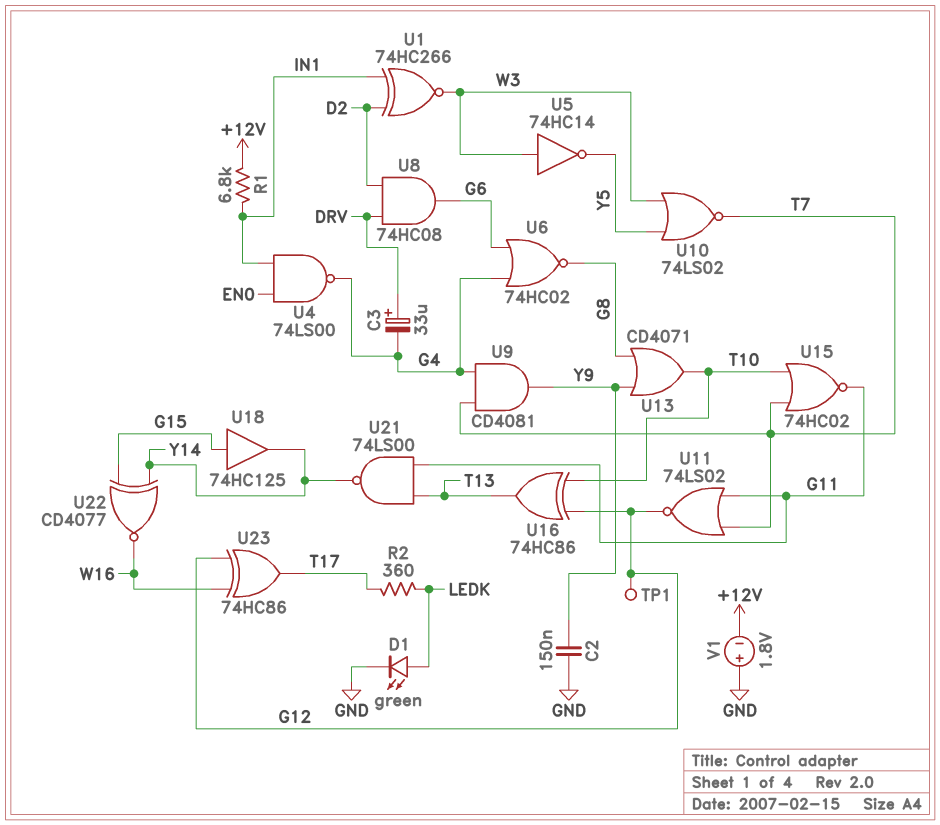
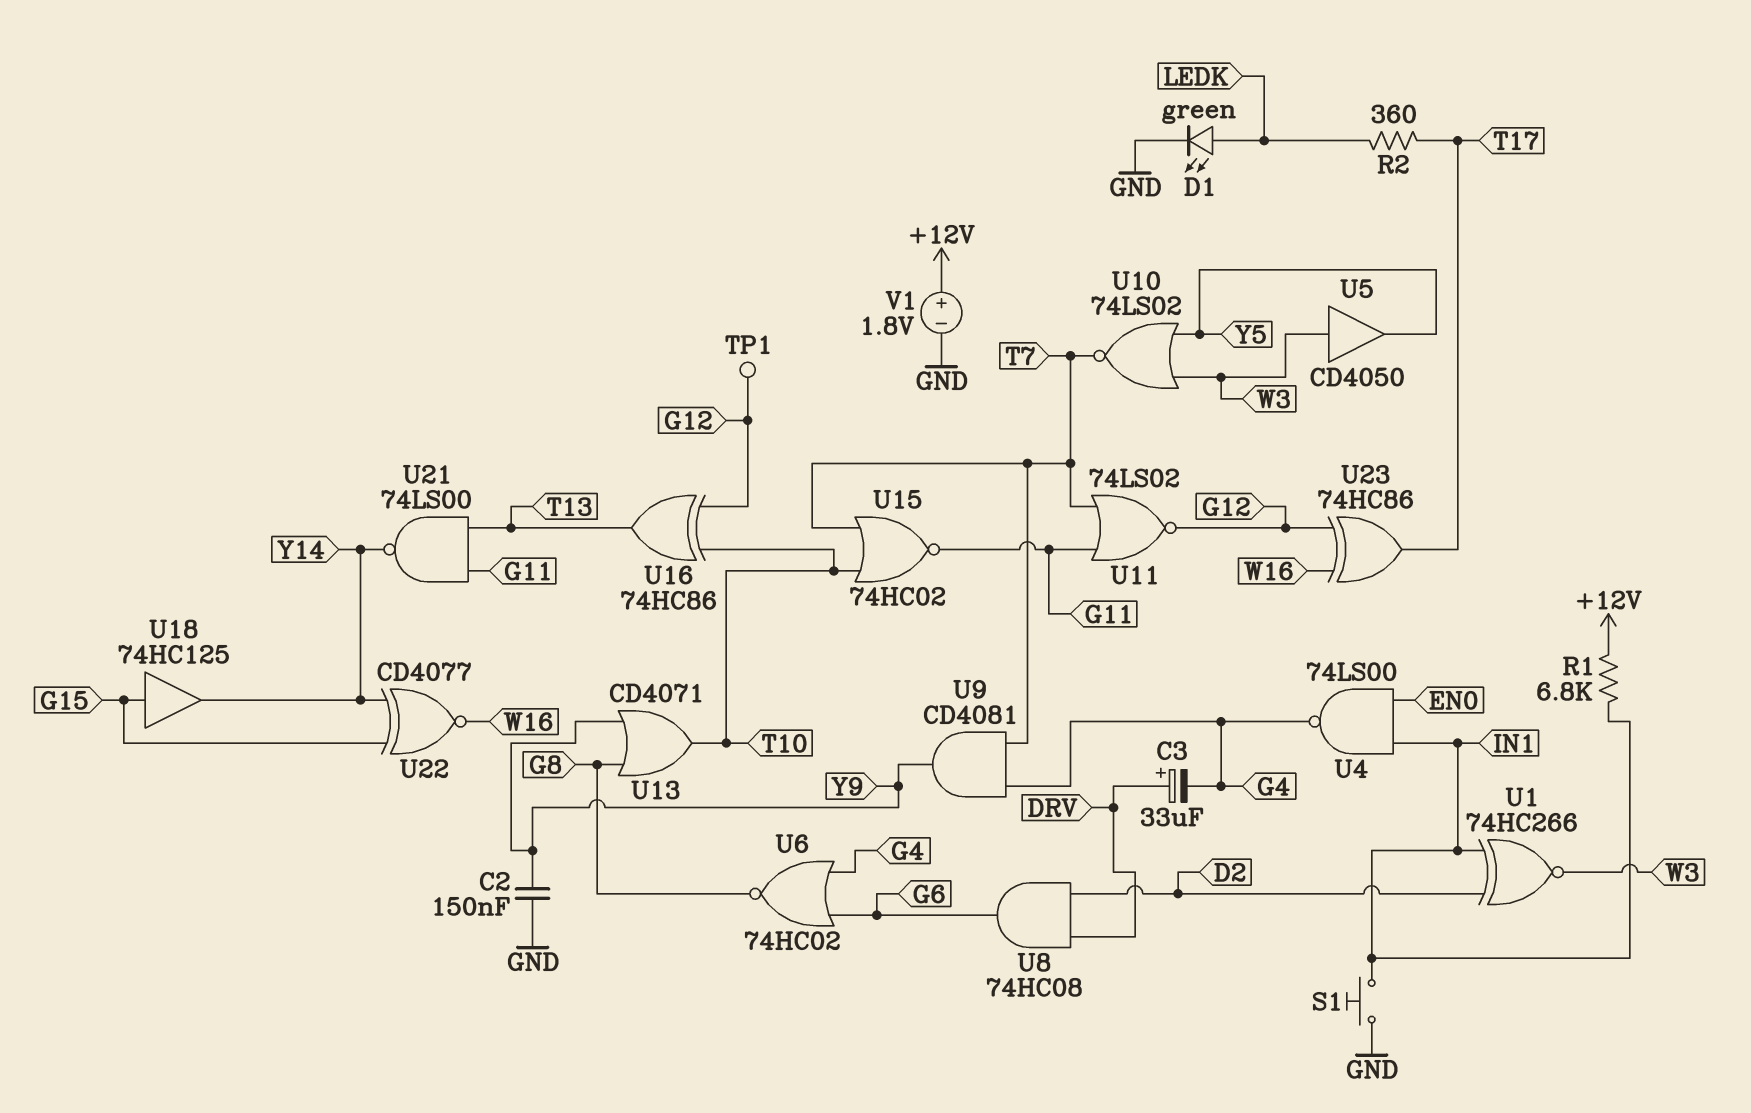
S1: none -> button (GND, IN1)
U5: NOT 74HC14 (in W3, out Y5) -> buffer CD4050 (in W3, out Y5)
V1: 1.8V (plus GND, minus +12V) -> 1.8V (plus +12V, minus GND)

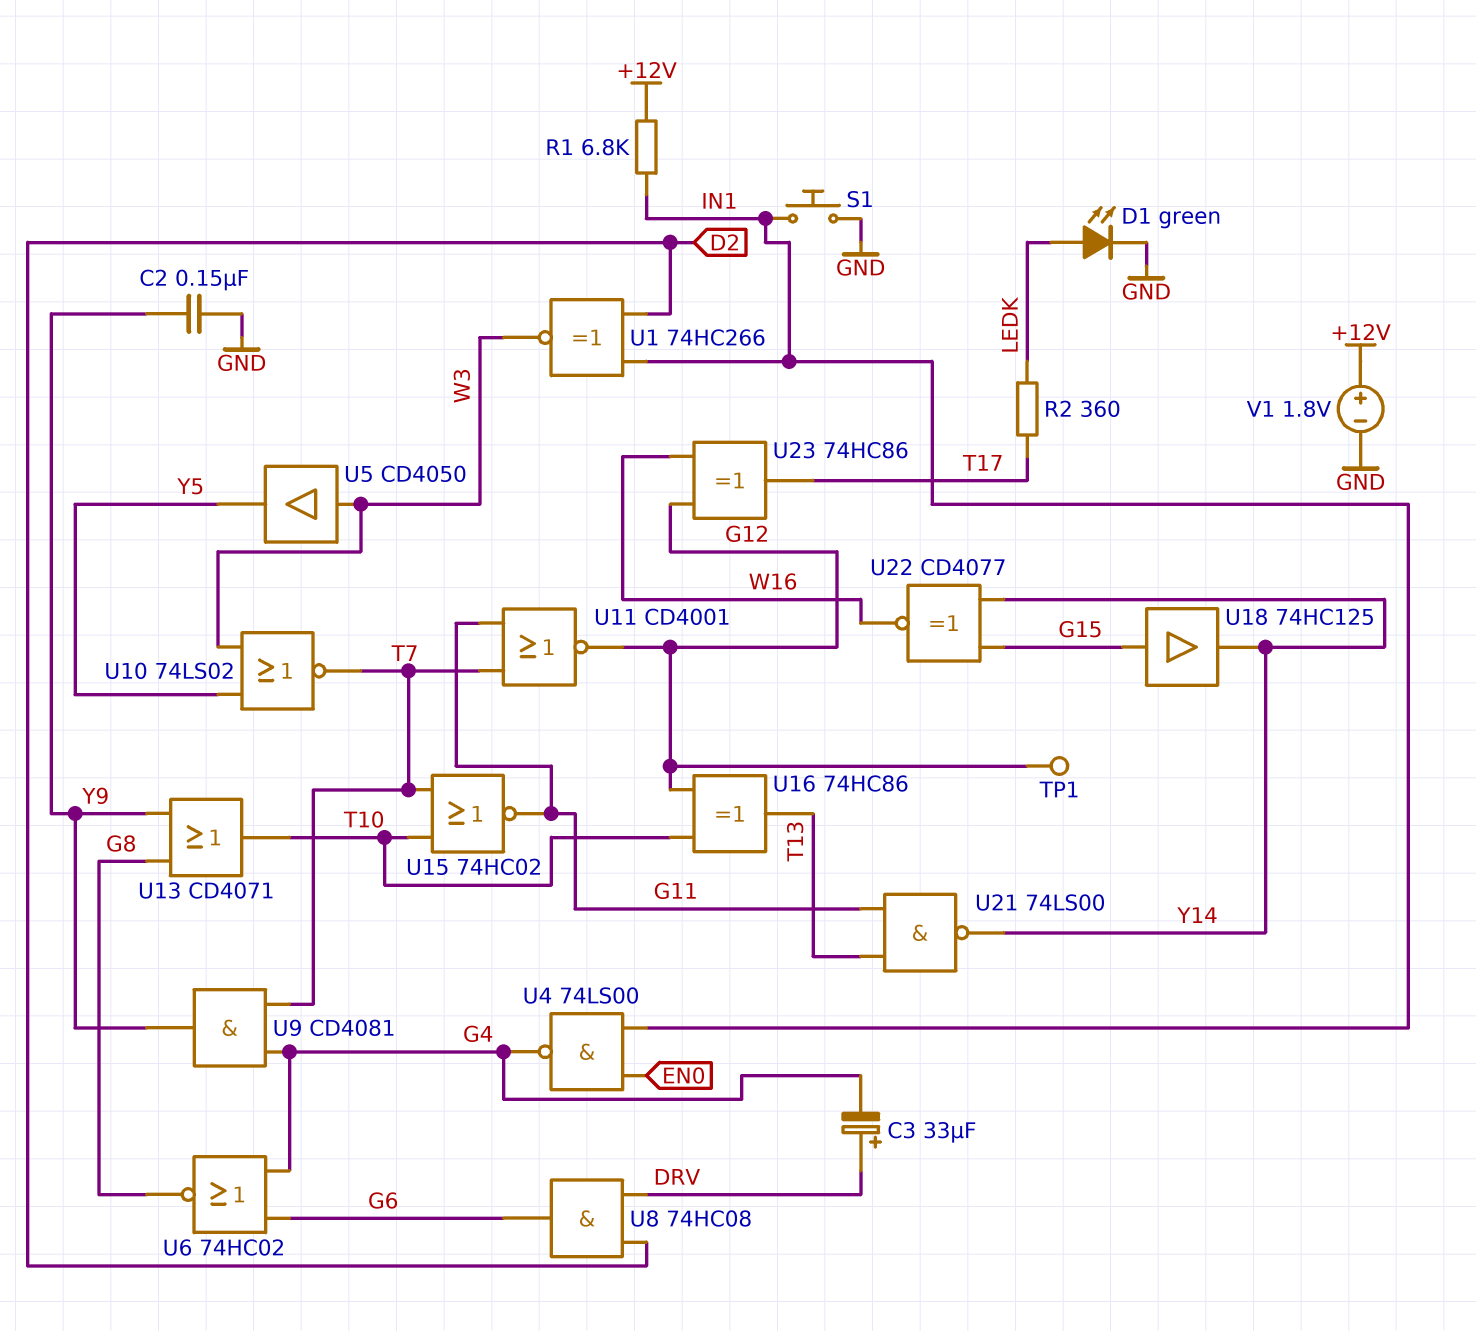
U11: NOR 74LS02 (in G11, in T7, out G12) -> NOR CD4001 (in G11, in T7, out G12)

